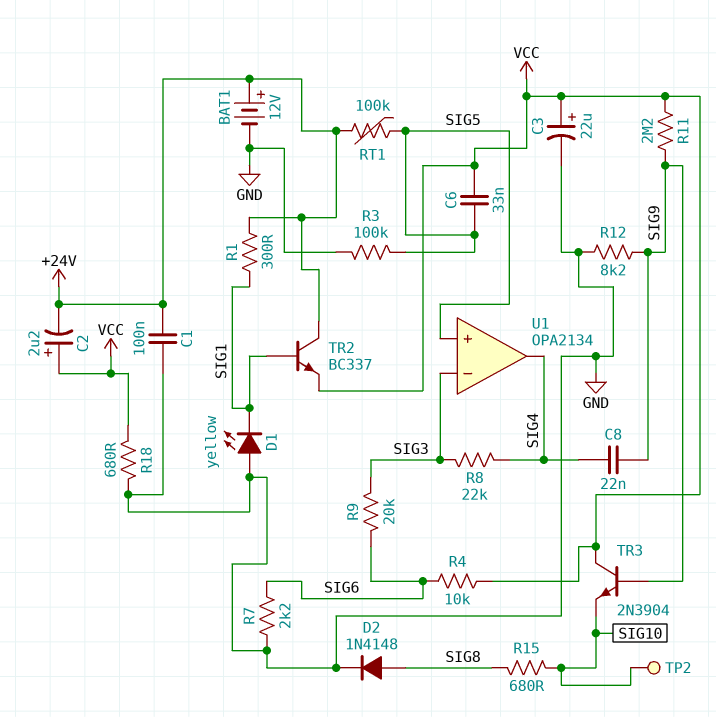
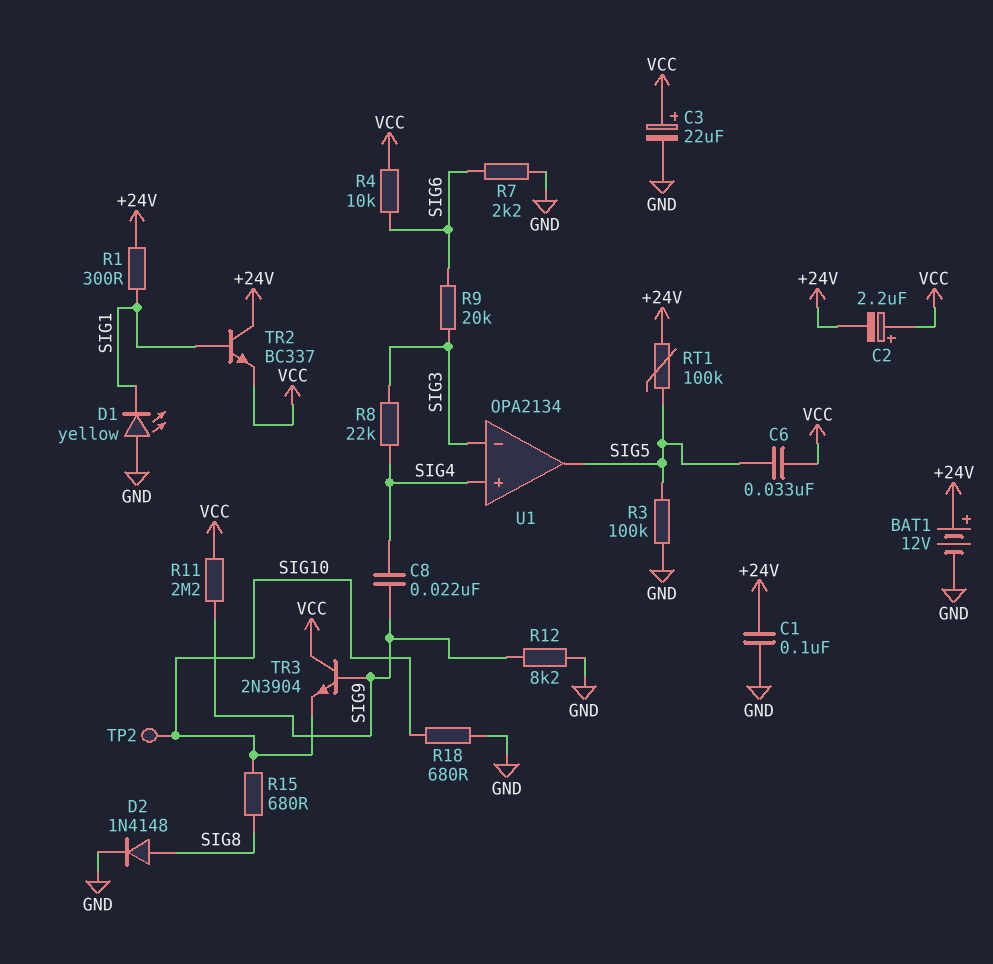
R18: 680 (GND, VCC) -> 680 (GND, SIG10)
U1 pin in+: SIG5 -> SIG4
U1 pin out: SIG4 -> SIG5

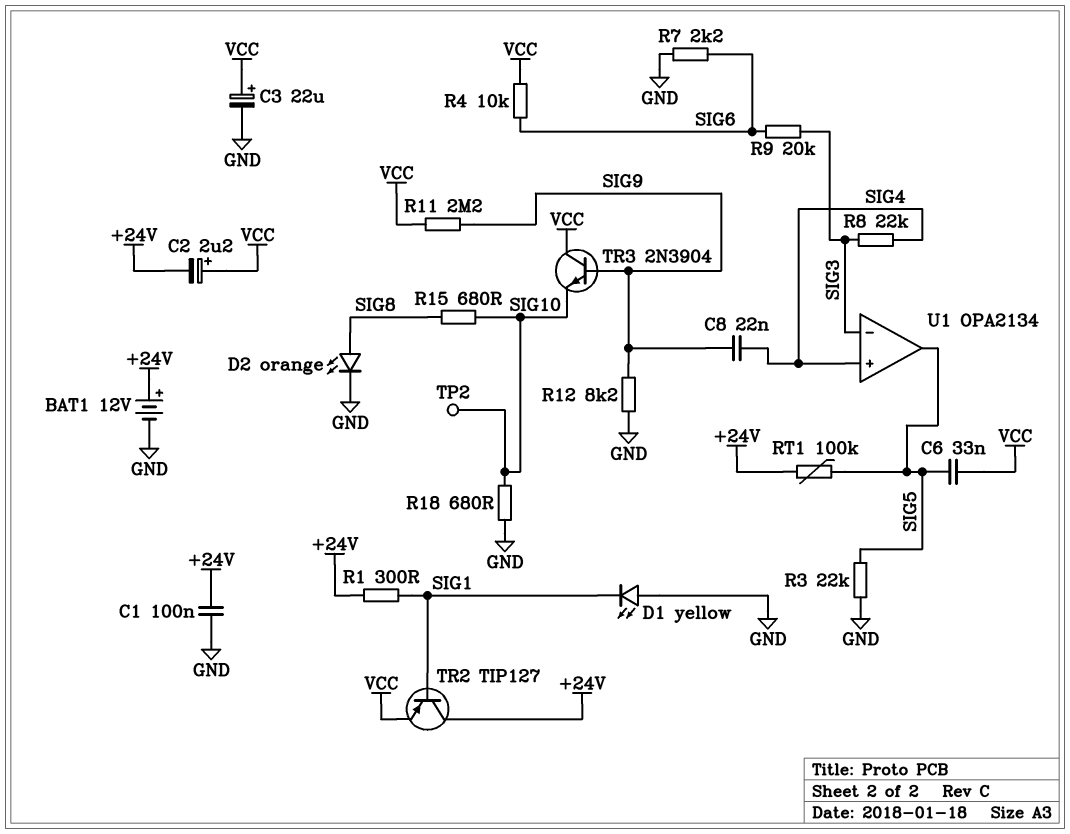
D2: diode 1N4148 (A SIG8, K GND) -> LED orange (A SIG8, K GND)
R3: 100k (GND, SIG5) -> 22k (GND, SIG5)
TR2: NPN BC337 (B SIG1, C +24V, E VCC) -> PNP TIP127 (B SIG1, C +24V, E VCC)

